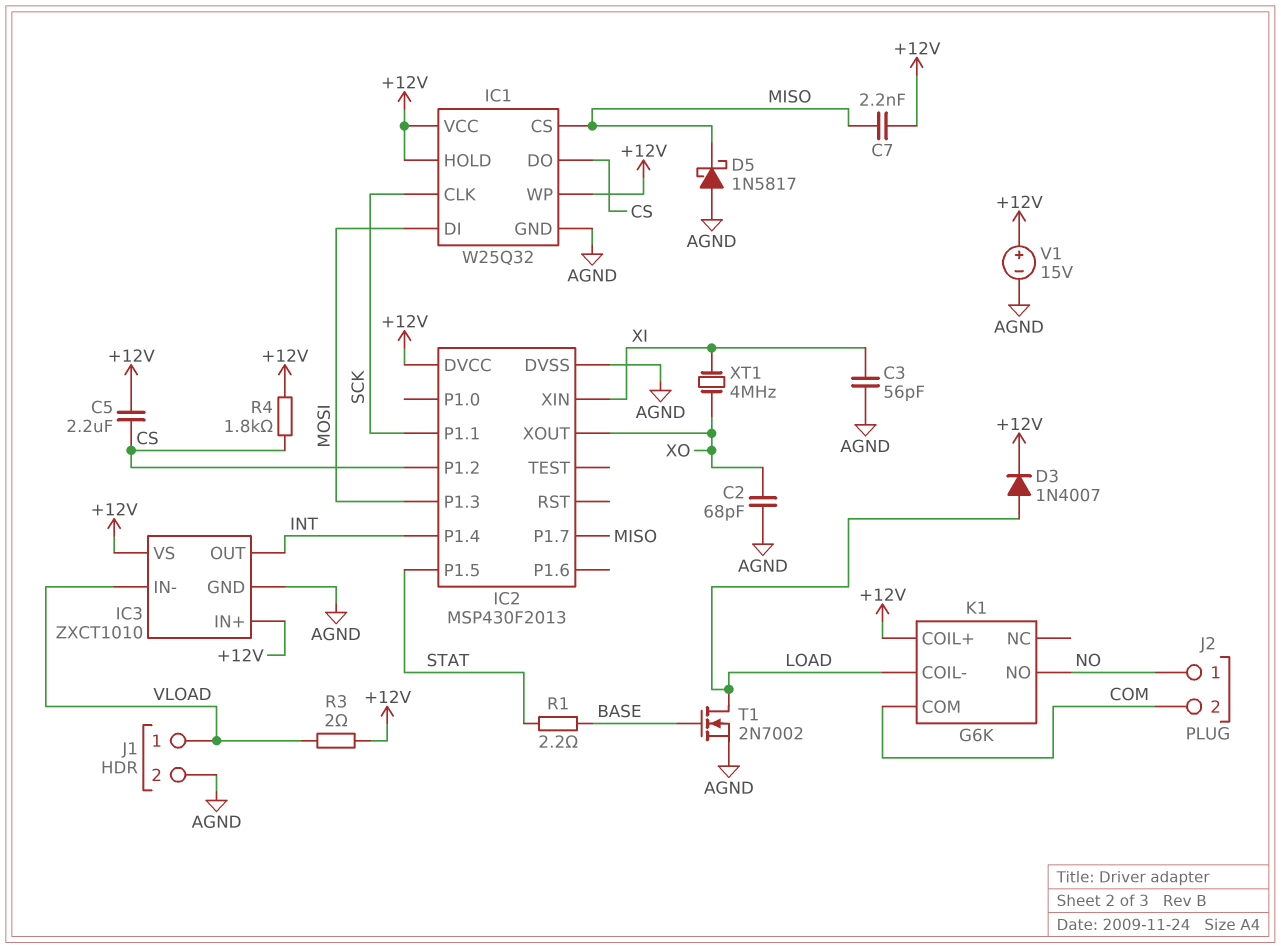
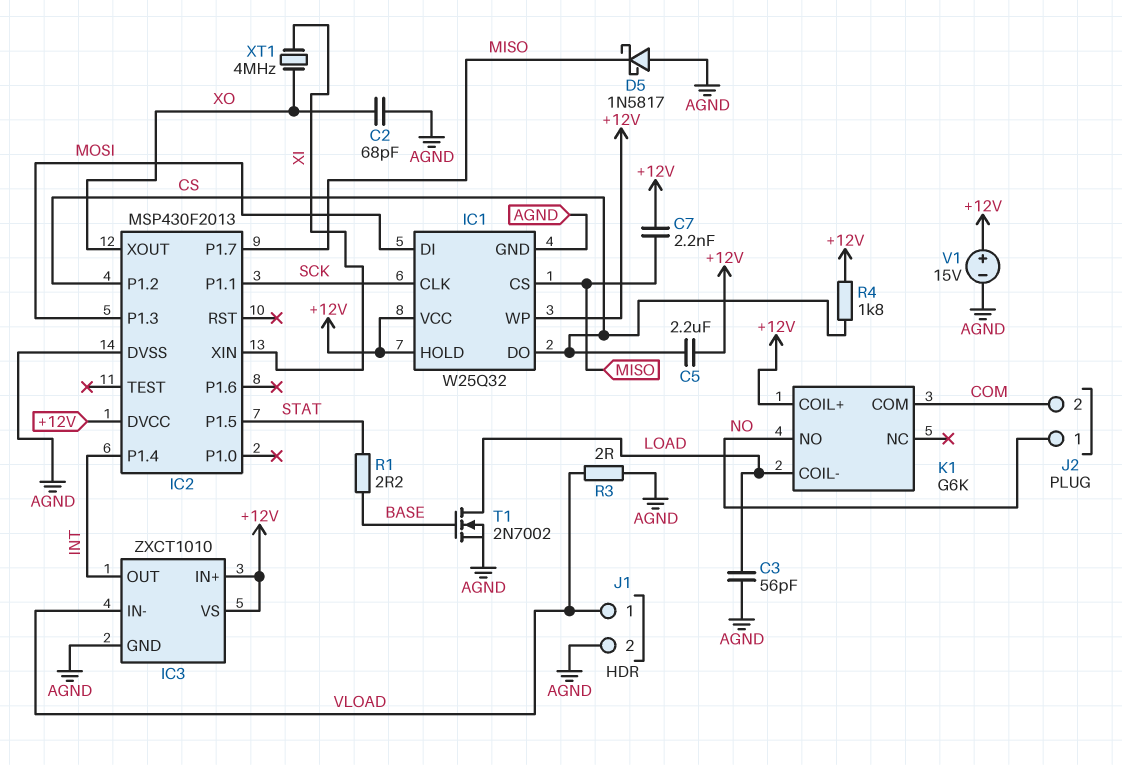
C3: 56pF (AGND, XI) -> 56pF (AGND, LOAD)
D3: diode 1N4007 (A LOAD, K +12V) -> none
R3: 2 (+12V, VLOAD) -> 2 (AGND, VLOAD)

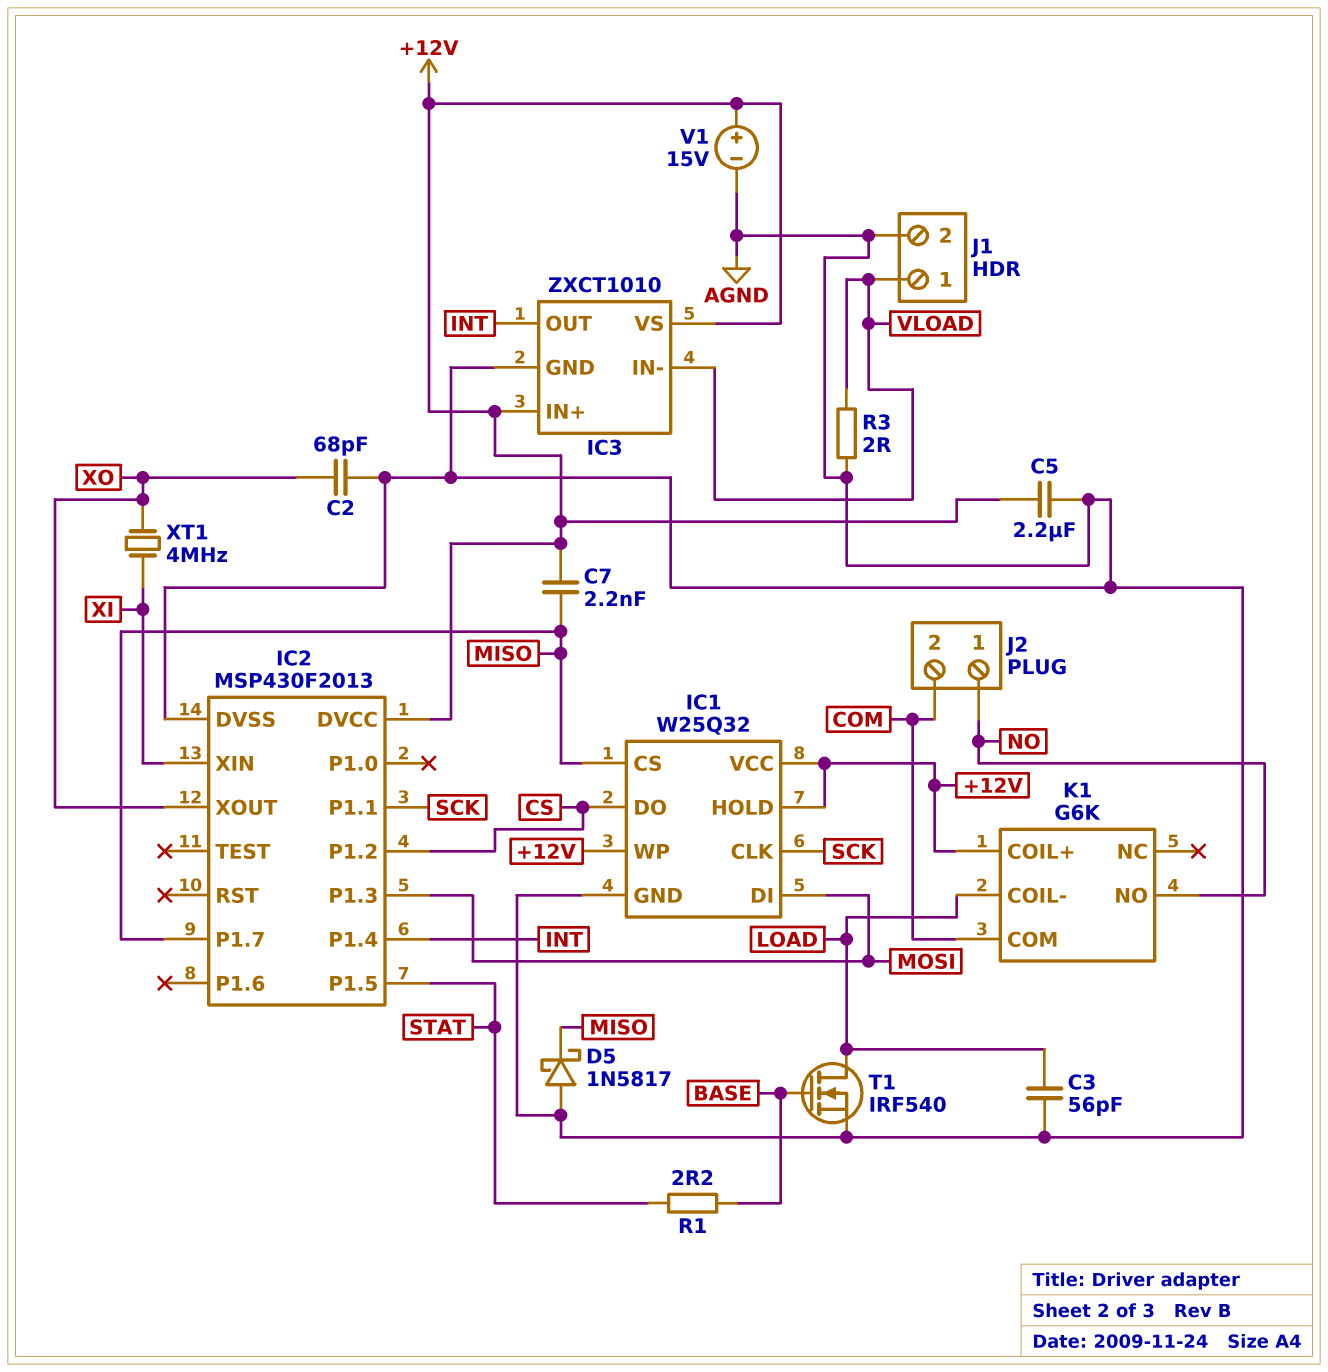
C5: 2.2uF (+12V, CS) -> 2.2uF (+12V, AGND)
R4: 1.8k (+12V, CS) -> none
T1: NMOS 2N7002 (G BASE, D LOAD, S AGND) -> NMOS IRF540 (G BASE, D LOAD, S AGND)

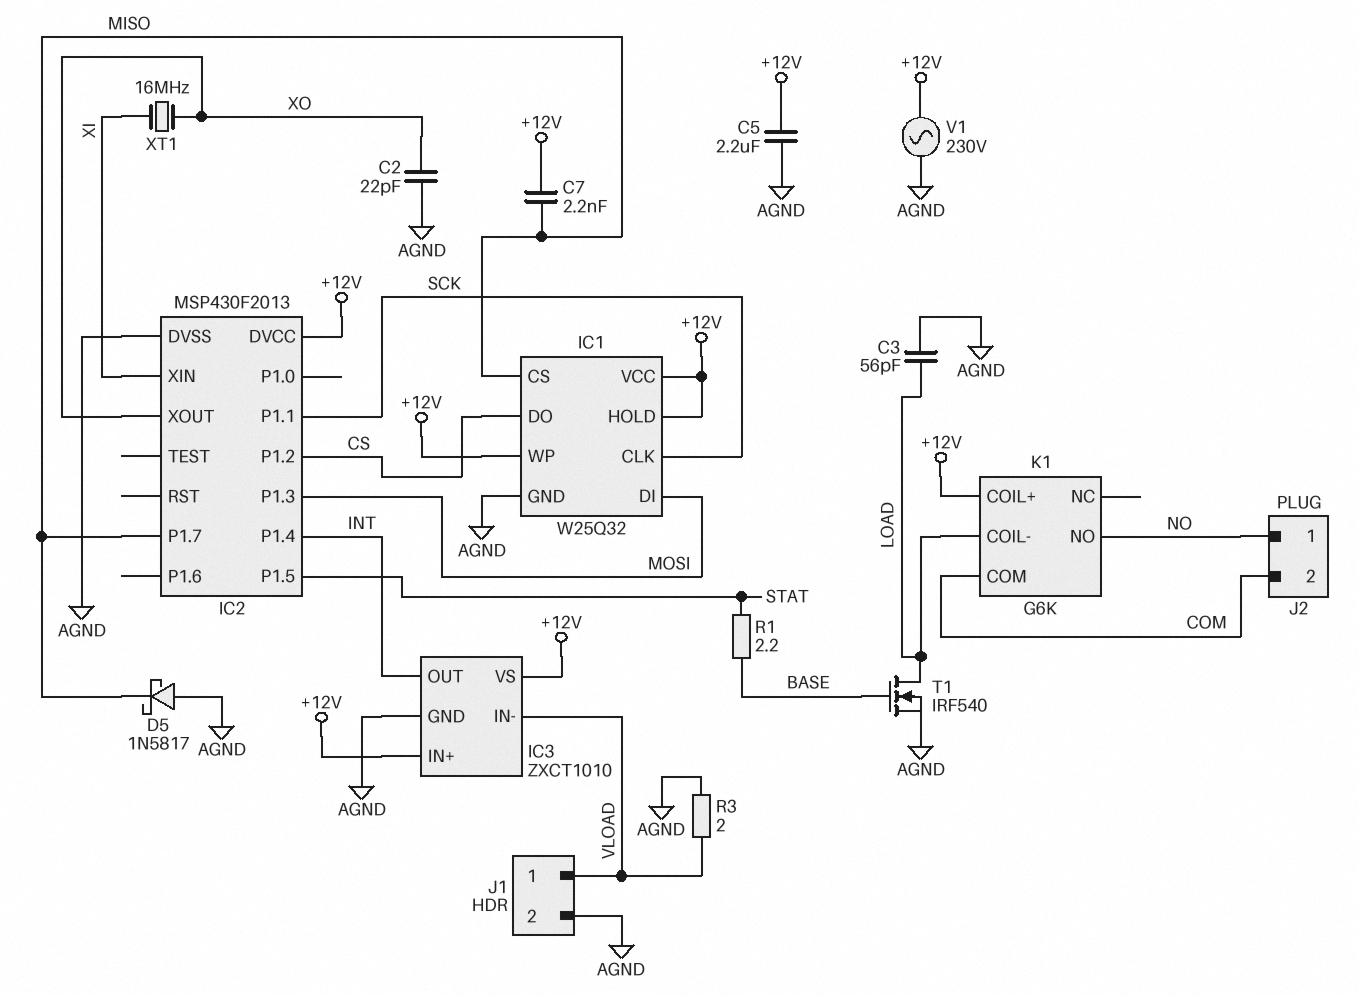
C2: 68pF (AGND, XO) -> 22pF (AGND, XO)
V1: 15V (plus +12V, minus AGND) -> AC 230V (+12V, AGND)
XT1: 4MHz (XI, XO) -> 16MHz (XI, XO)

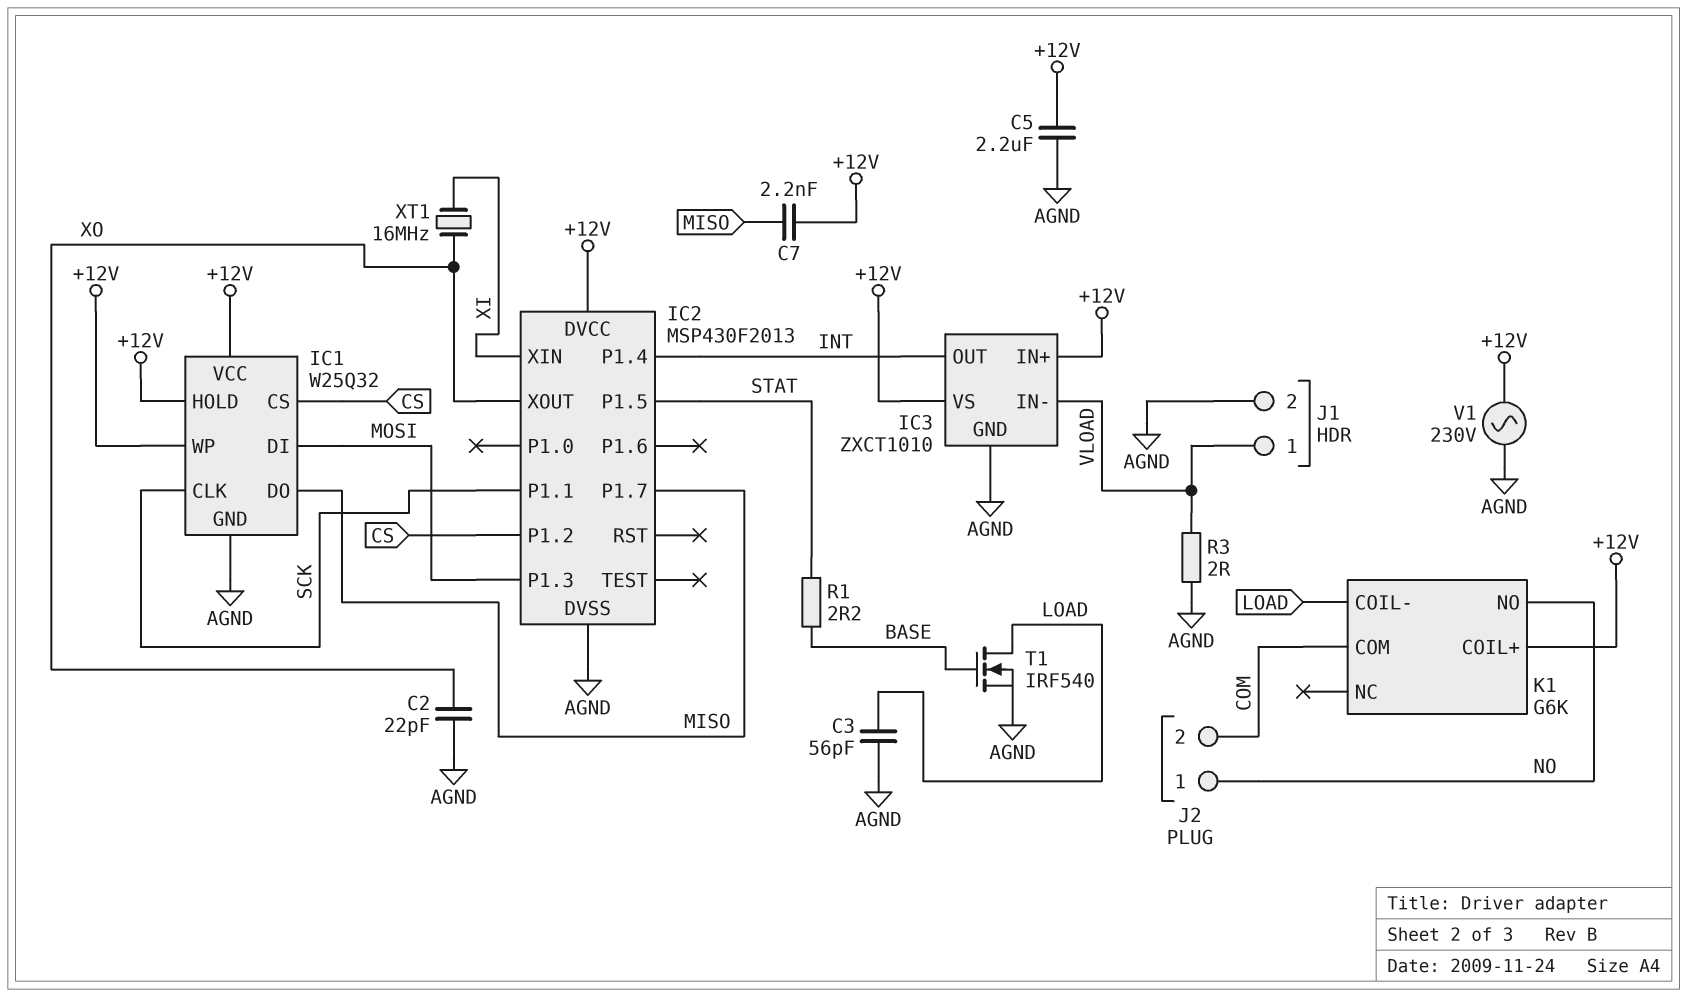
D5: schottky 1N5817 (A AGND, K MISO) -> none
IC1 pin CS: MISO -> CS
IC1 pin DO: CS -> MISO

